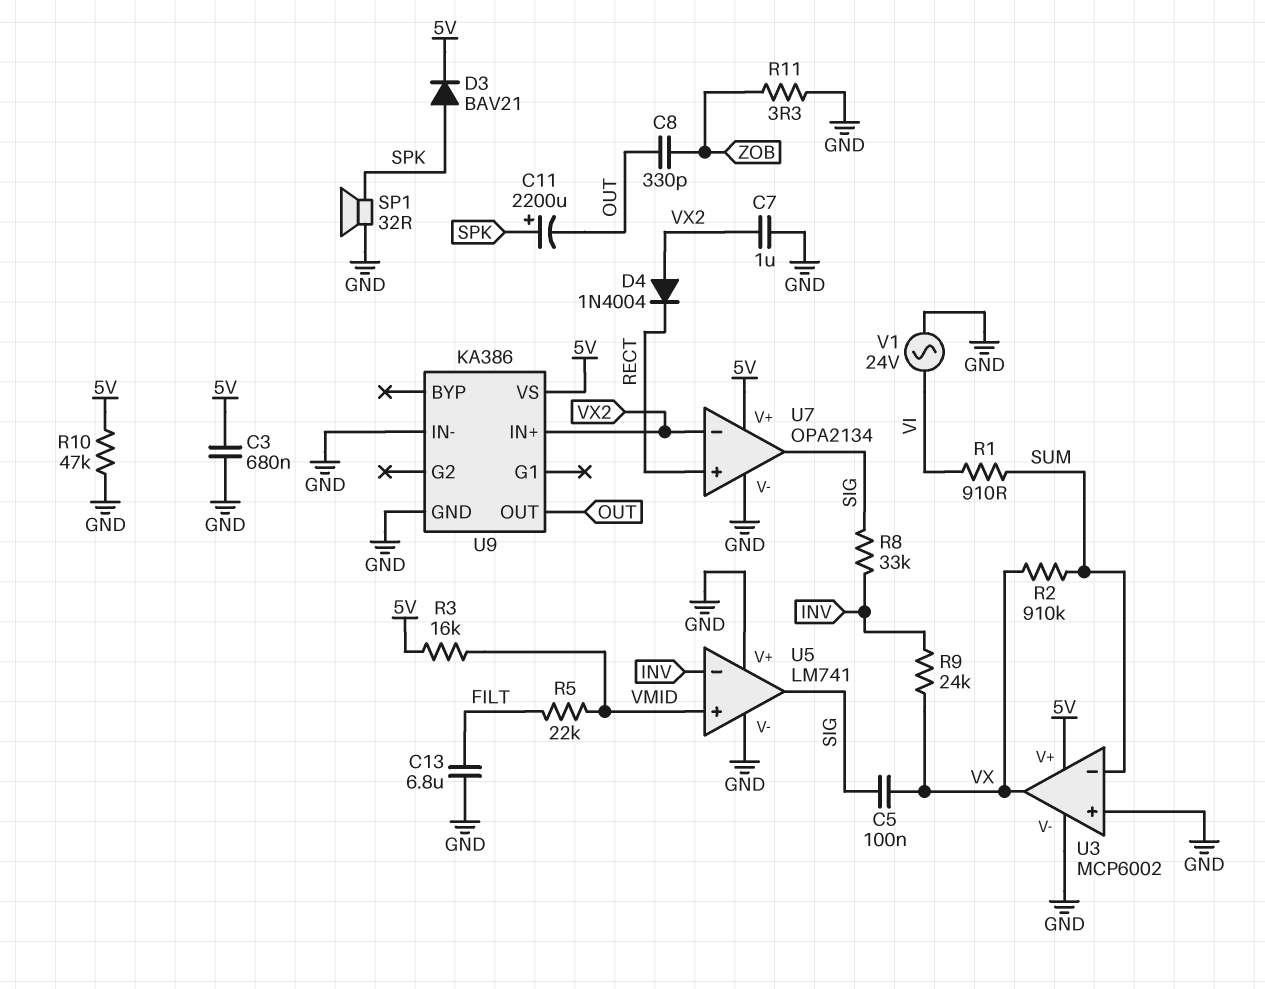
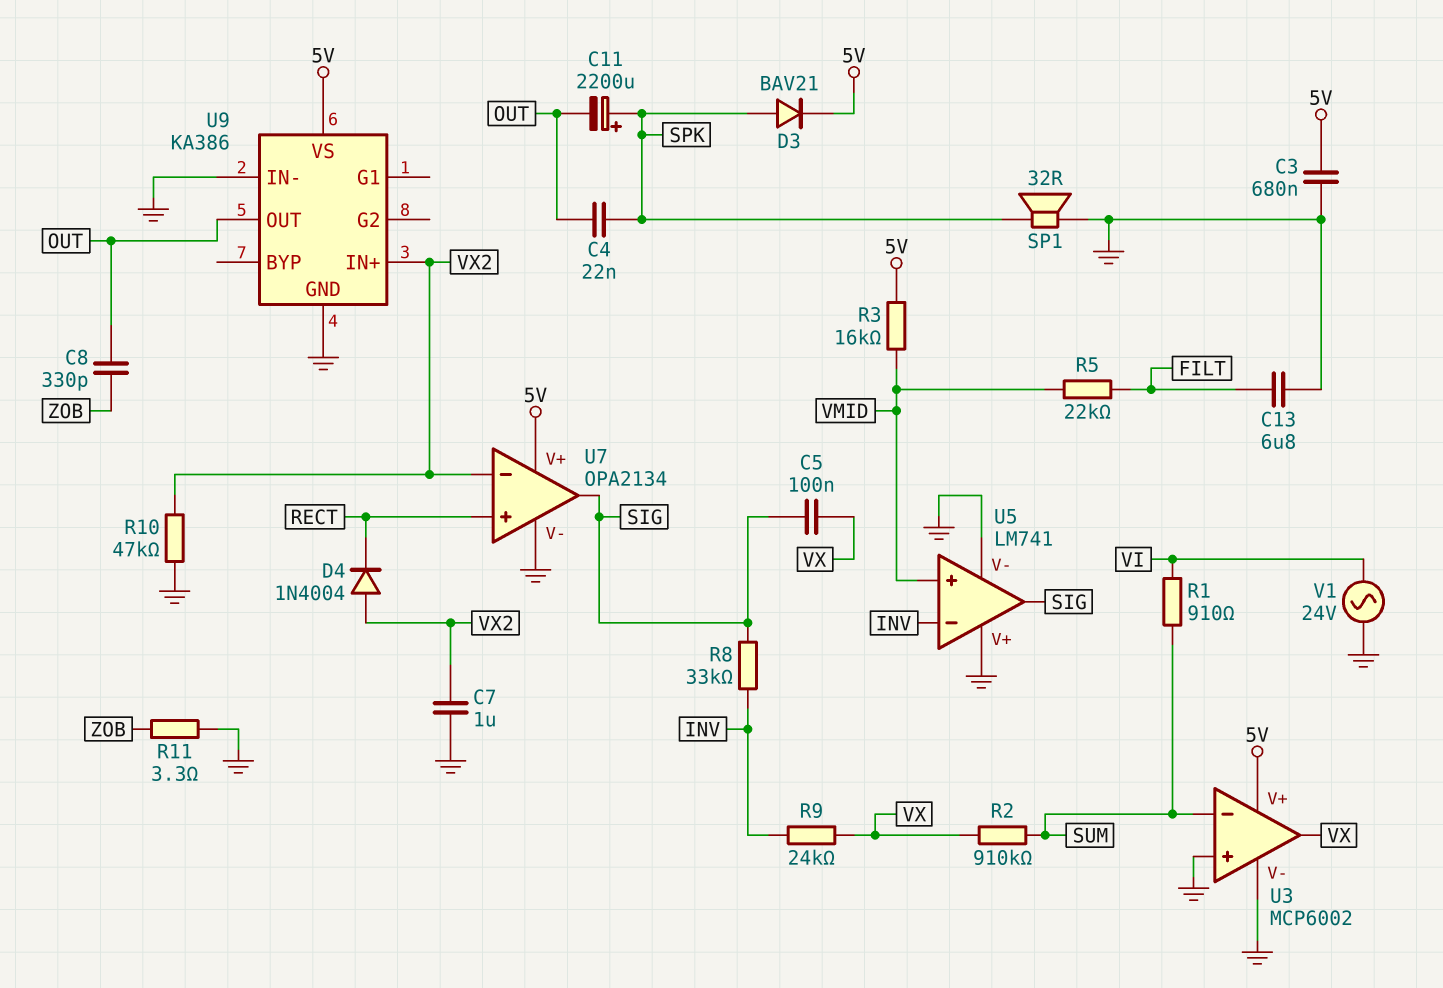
C4: none -> 22nF (OUT, SPK)
R10: 47k (5V, GND) -> 47k (GND, VX2)

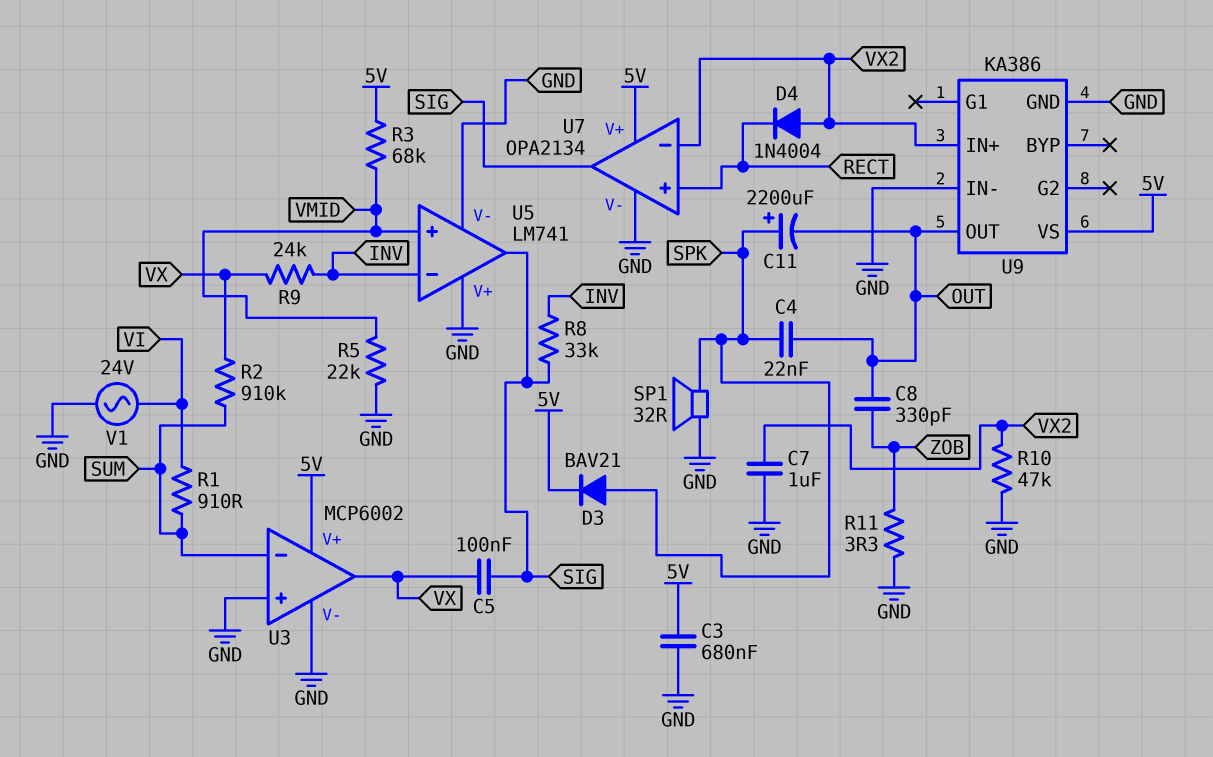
C13: 6.8uF (FILT, GND) -> none
R3: 16k (5V, VMID) -> 68k (5V, VMID)
R5: 22k (FILT, VMID) -> 22k (GND, VMID)

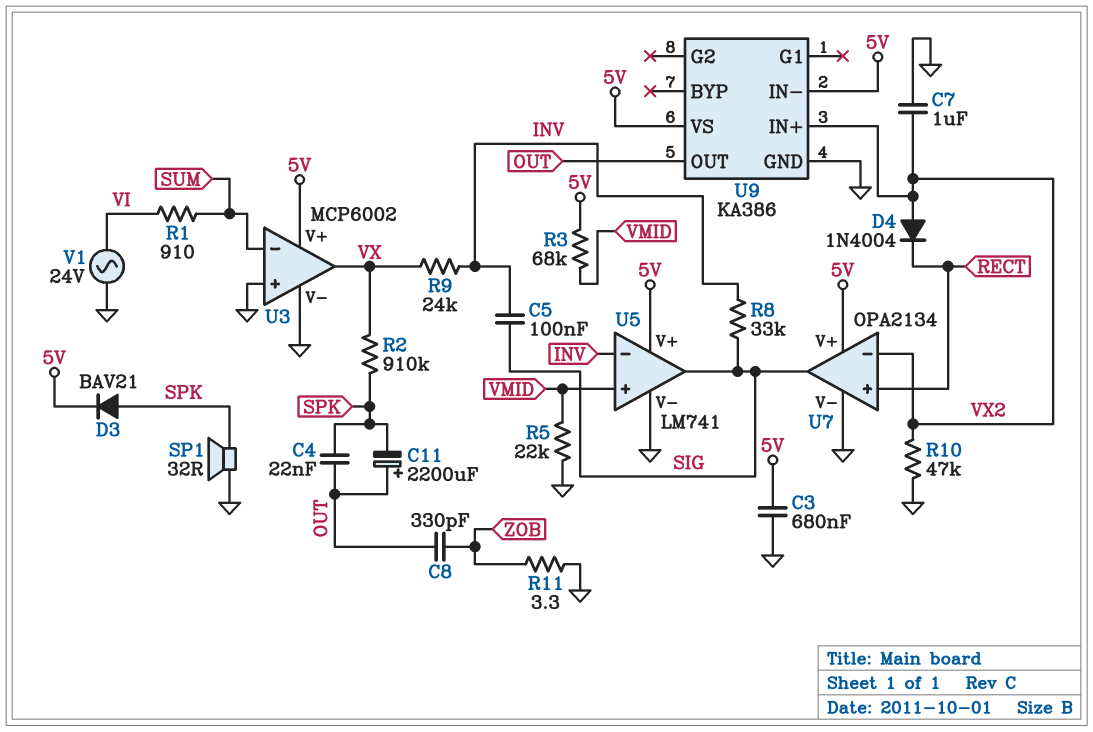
C5: 100nF (SIG, VX) -> 100nF (INV, SIG)
C11: 2200uF (plus SPK, minus OUT) -> 2200uF (plus OUT, minus SPK)
R2: 910k (SUM, VX) -> 910k (SPK, VX)
U5 pin V+: GND -> 5V
U9 pin IN-: GND -> 5V

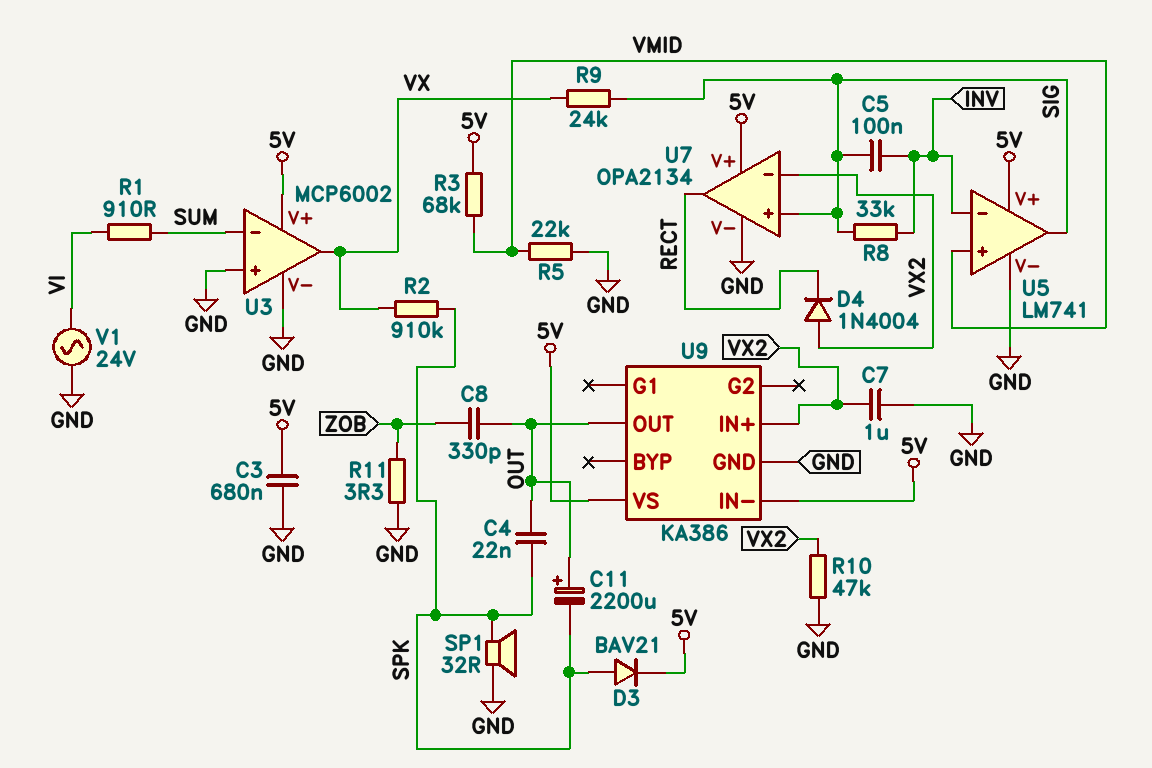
R9: 24k (INV, VX) -> 24k (SIG, VX)
U7 pin in+: RECT -> SIG
U7 pin out: SIG -> RECT

